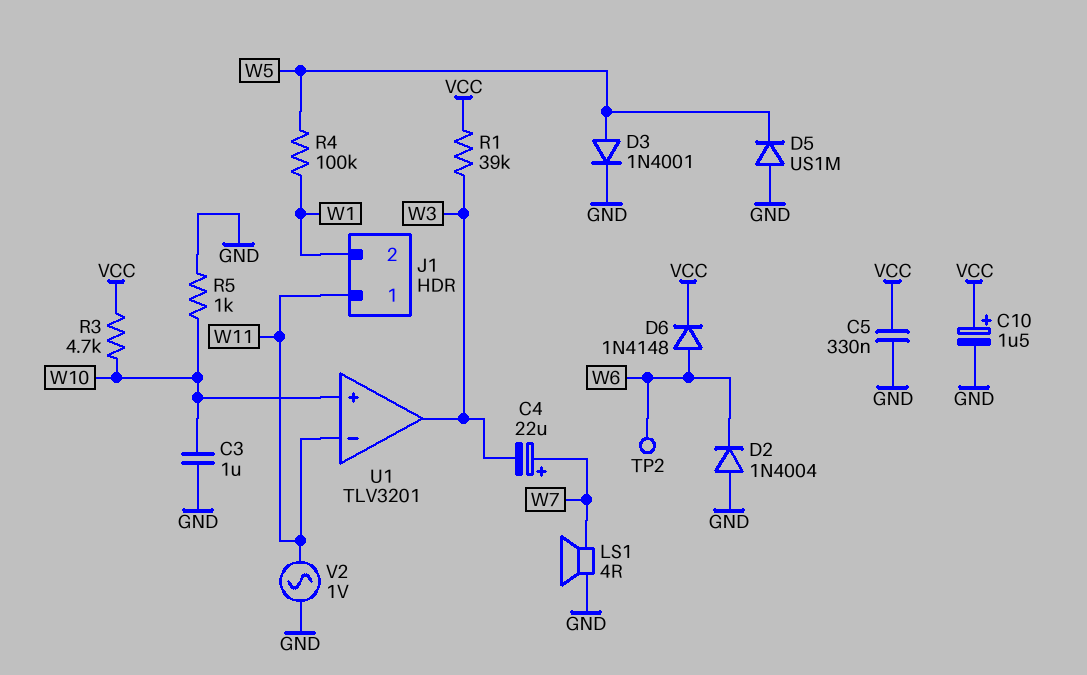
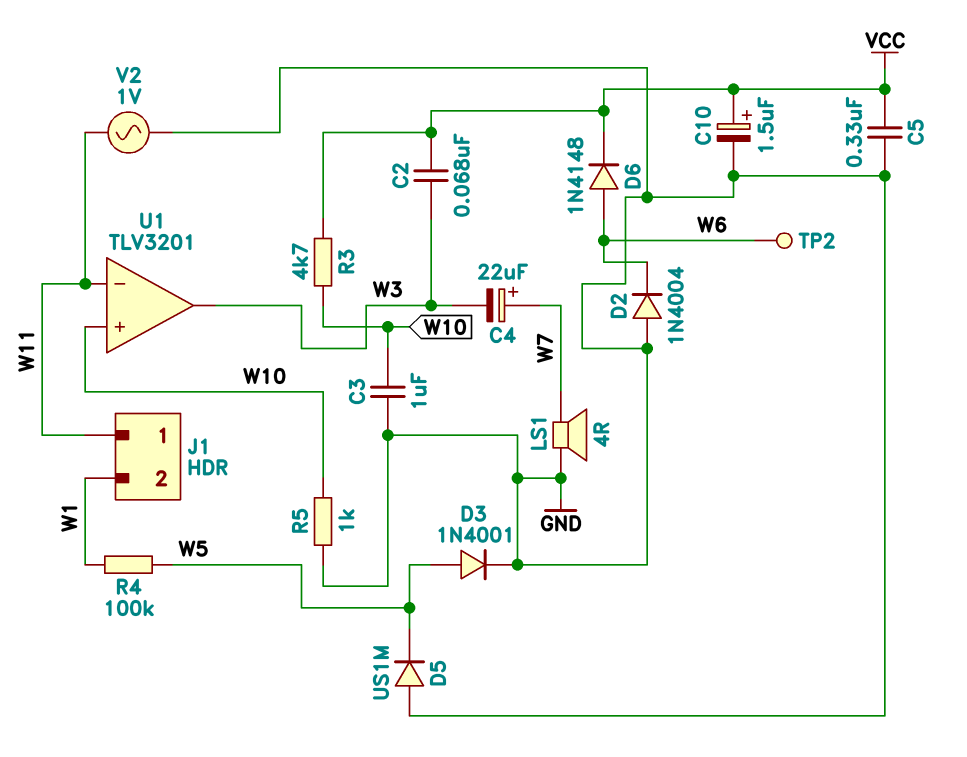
C2: none -> 68nF (VCC, W3)
R1: 39k (VCC, W3) -> none

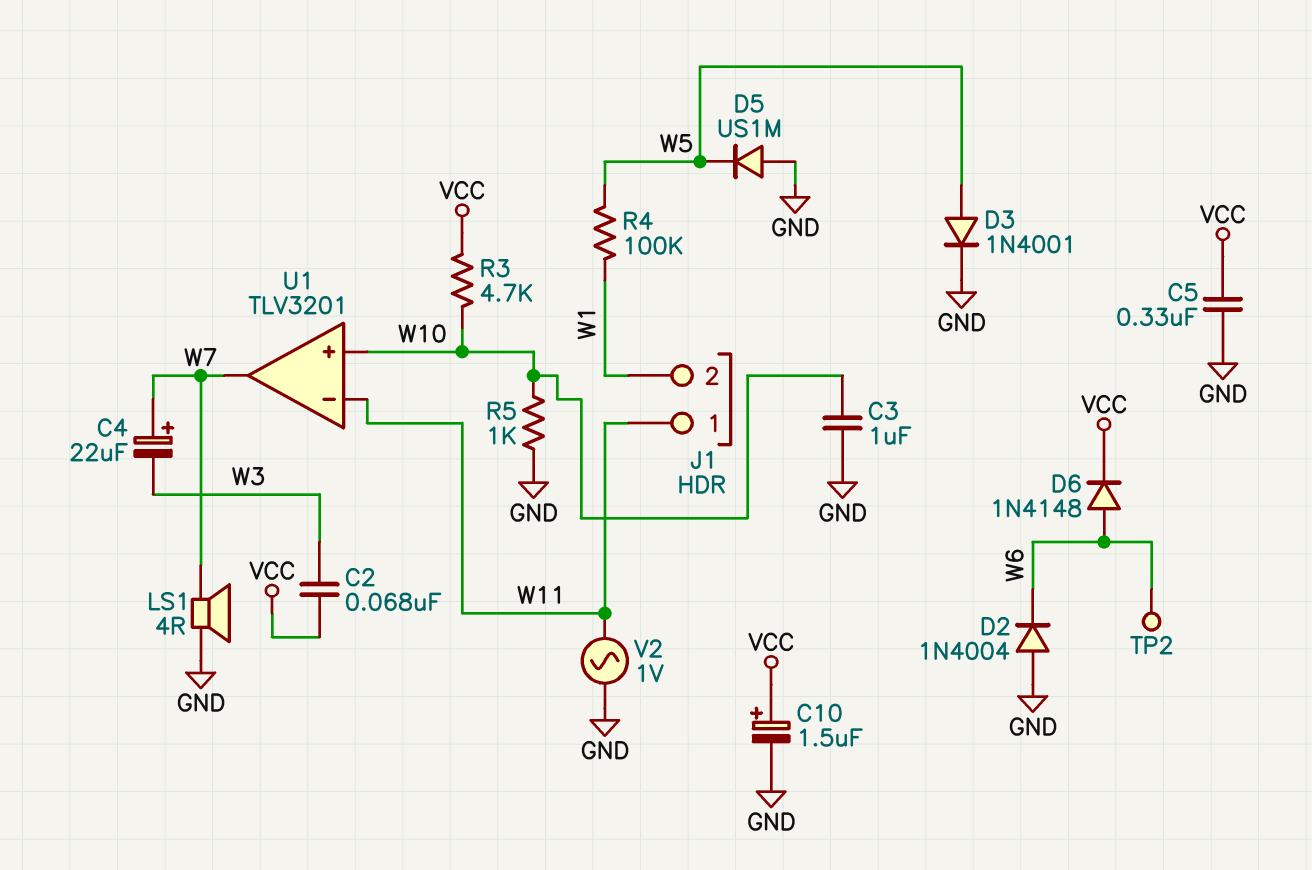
U1 pin out: W3 -> W7

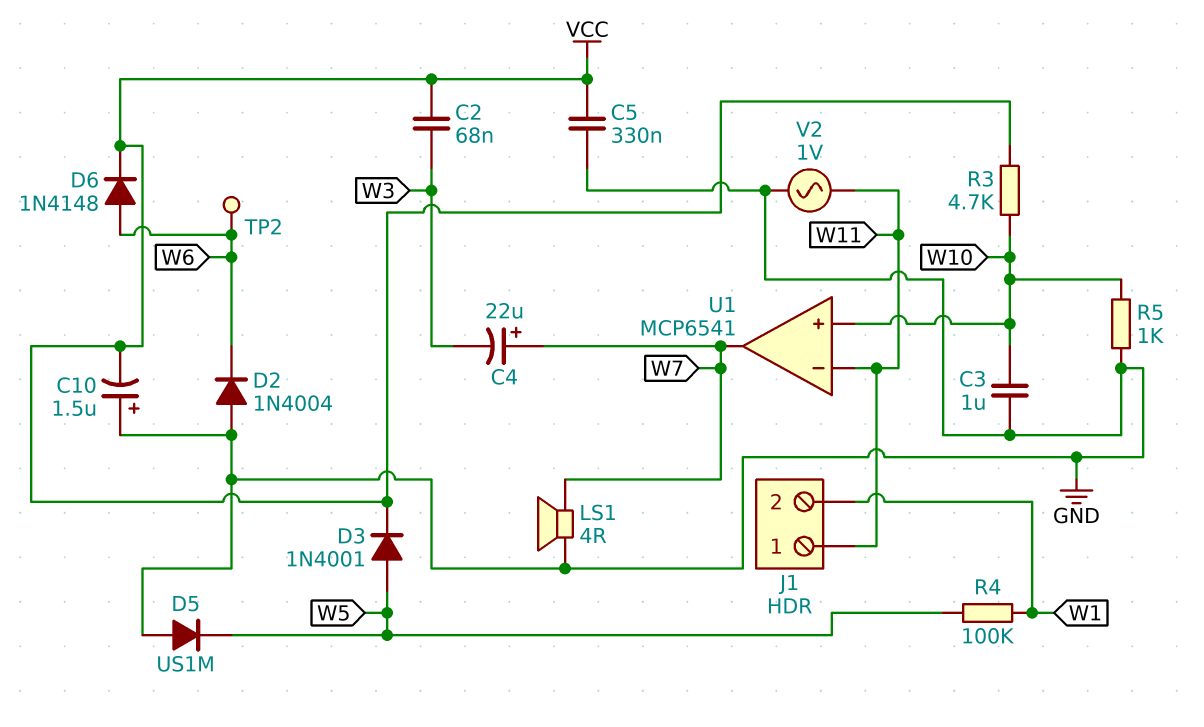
C10: 1.5uF (plus VCC, minus GND) -> 1.5uF (plus GND, minus VCC)
D3: diode 1N4001 (A W5, K GND) -> diode 1N4001 (A W5, K VCC)
U1: TLV3201 -> MCP6541

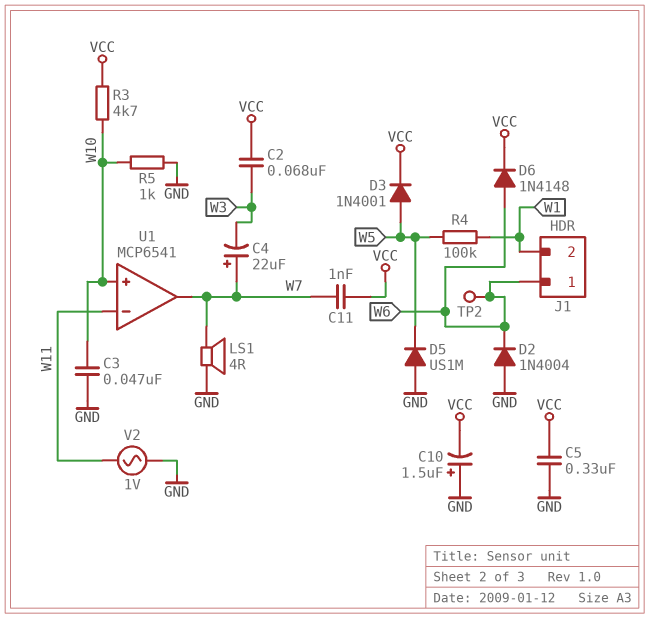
C3: 1uF (GND, W10) -> 47nF (GND, W10)
C11: none -> 1nF (VCC, W7)
J1 pin 1: W11 -> W6

